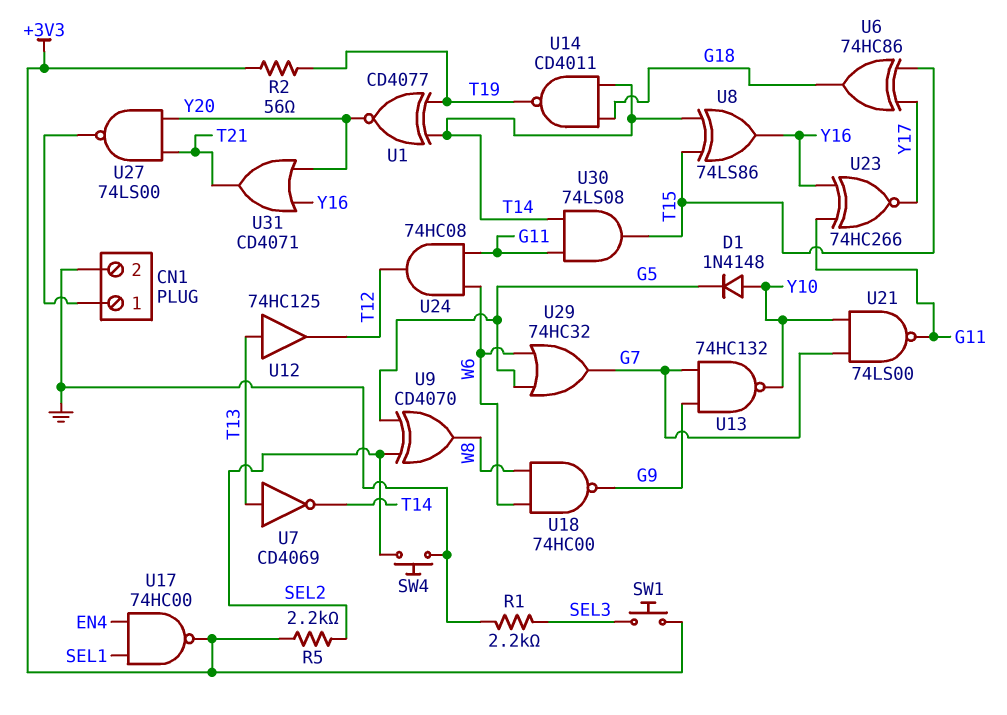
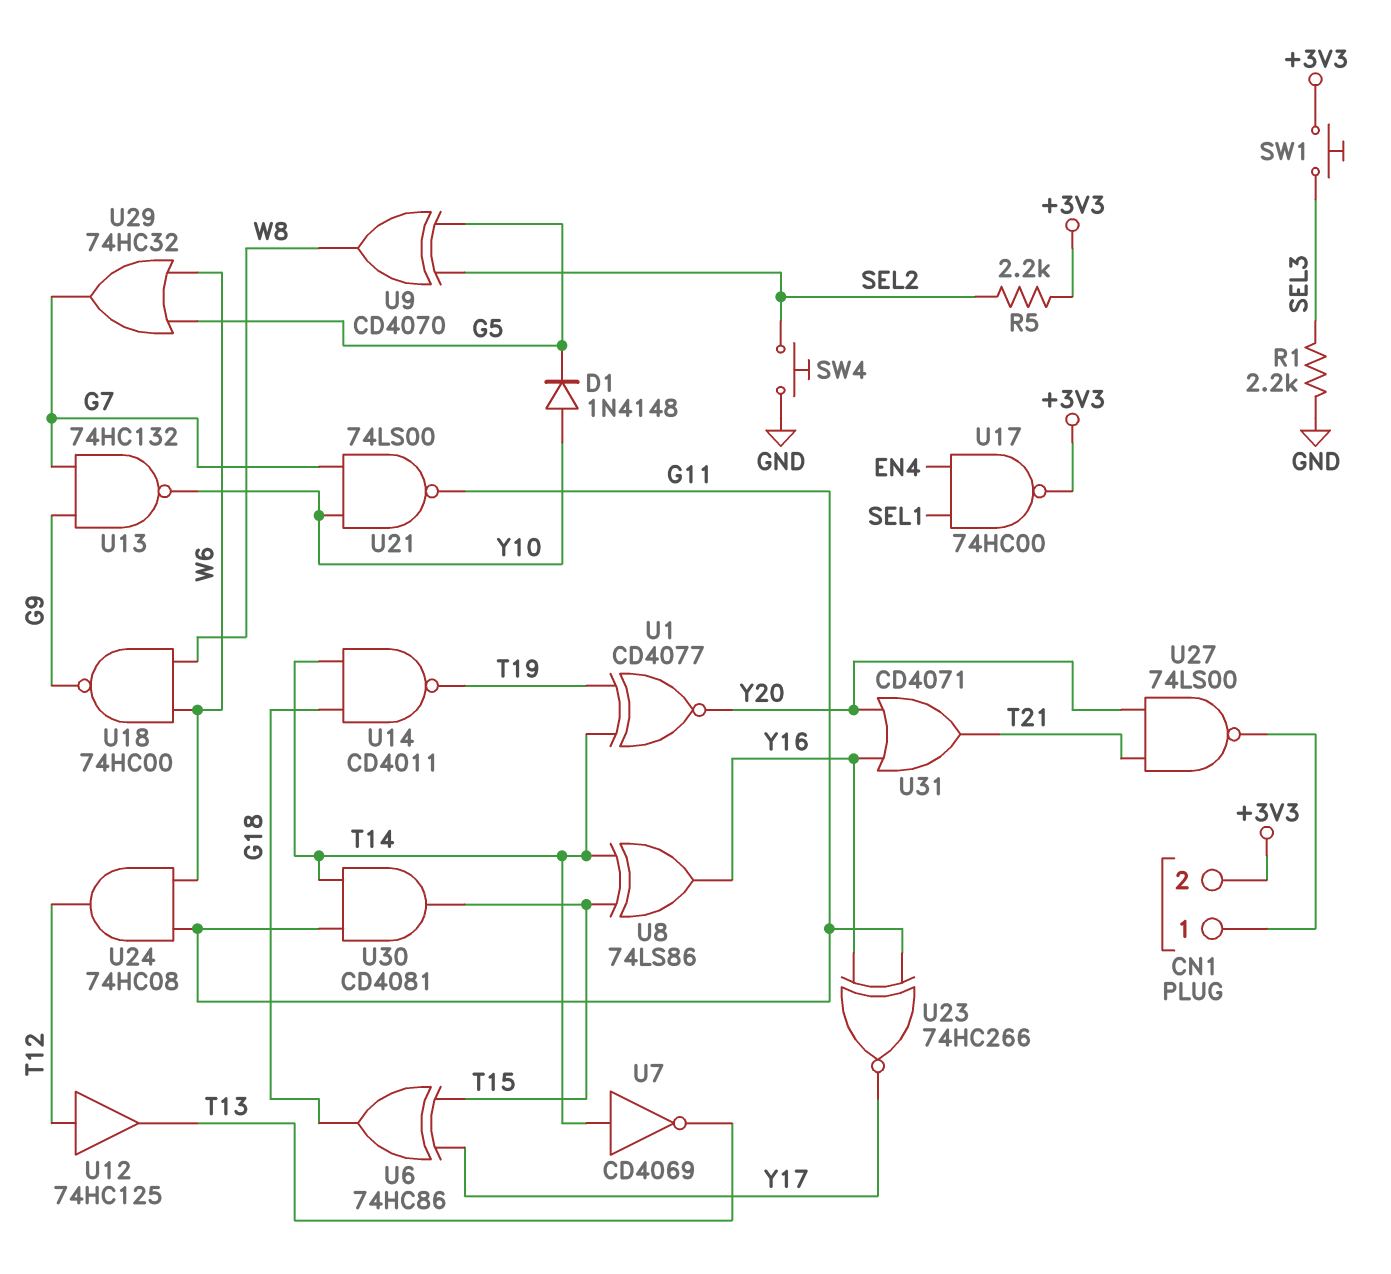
CN1 pin 2: GND -> +3V3
R2: 56 (+3V3, T19) -> none
U7: NOT CD4069 (in T13, out T14) -> NOT CD4069 (in T14, out T13)
U12: buffer 74HC125 (in T13, out T12) -> buffer 74HC125 (in T12, out T13)
U30: AND 74LS08 (in G11, in T14, out T15) -> AND CD4081 (in G11, in T14, out T15)

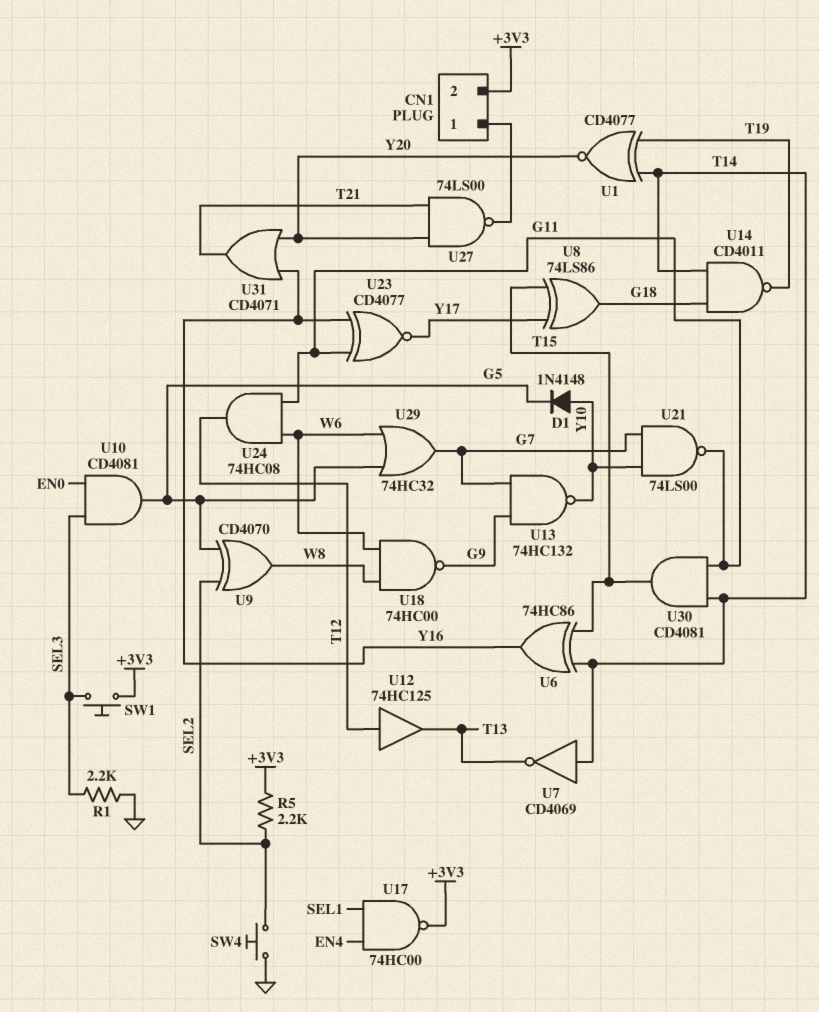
U6: XOR 74HC86 (in T15, in Y17, out G18) -> XOR 74HC86 (in T14, in T15, out Y16)
U8: XOR 74LS86 (in T14, in T15, out Y16) -> XOR 74LS86 (in T15, in Y17, out G18)
U10: none -> AND CD4081 (in EN0, in SEL3, out G5)
U23: XNOR 74HC266 (in G11, in Y16, out Y17) -> XNOR CD4077 (in G11, in Y16, out Y17)

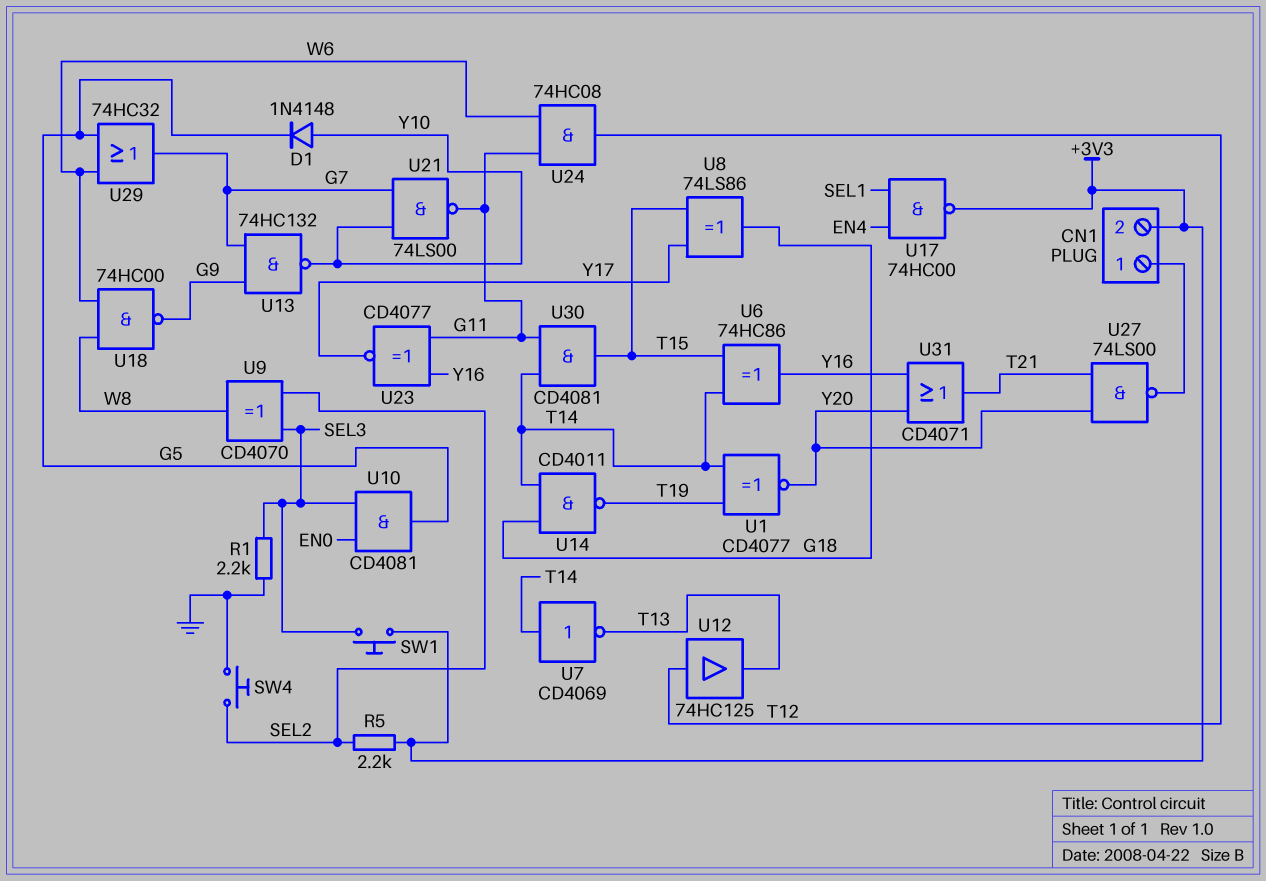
U9: XOR CD4070 (in G5, in SEL2, out W8) -> XOR CD4070 (in SEL2, in SEL3, out W8)

